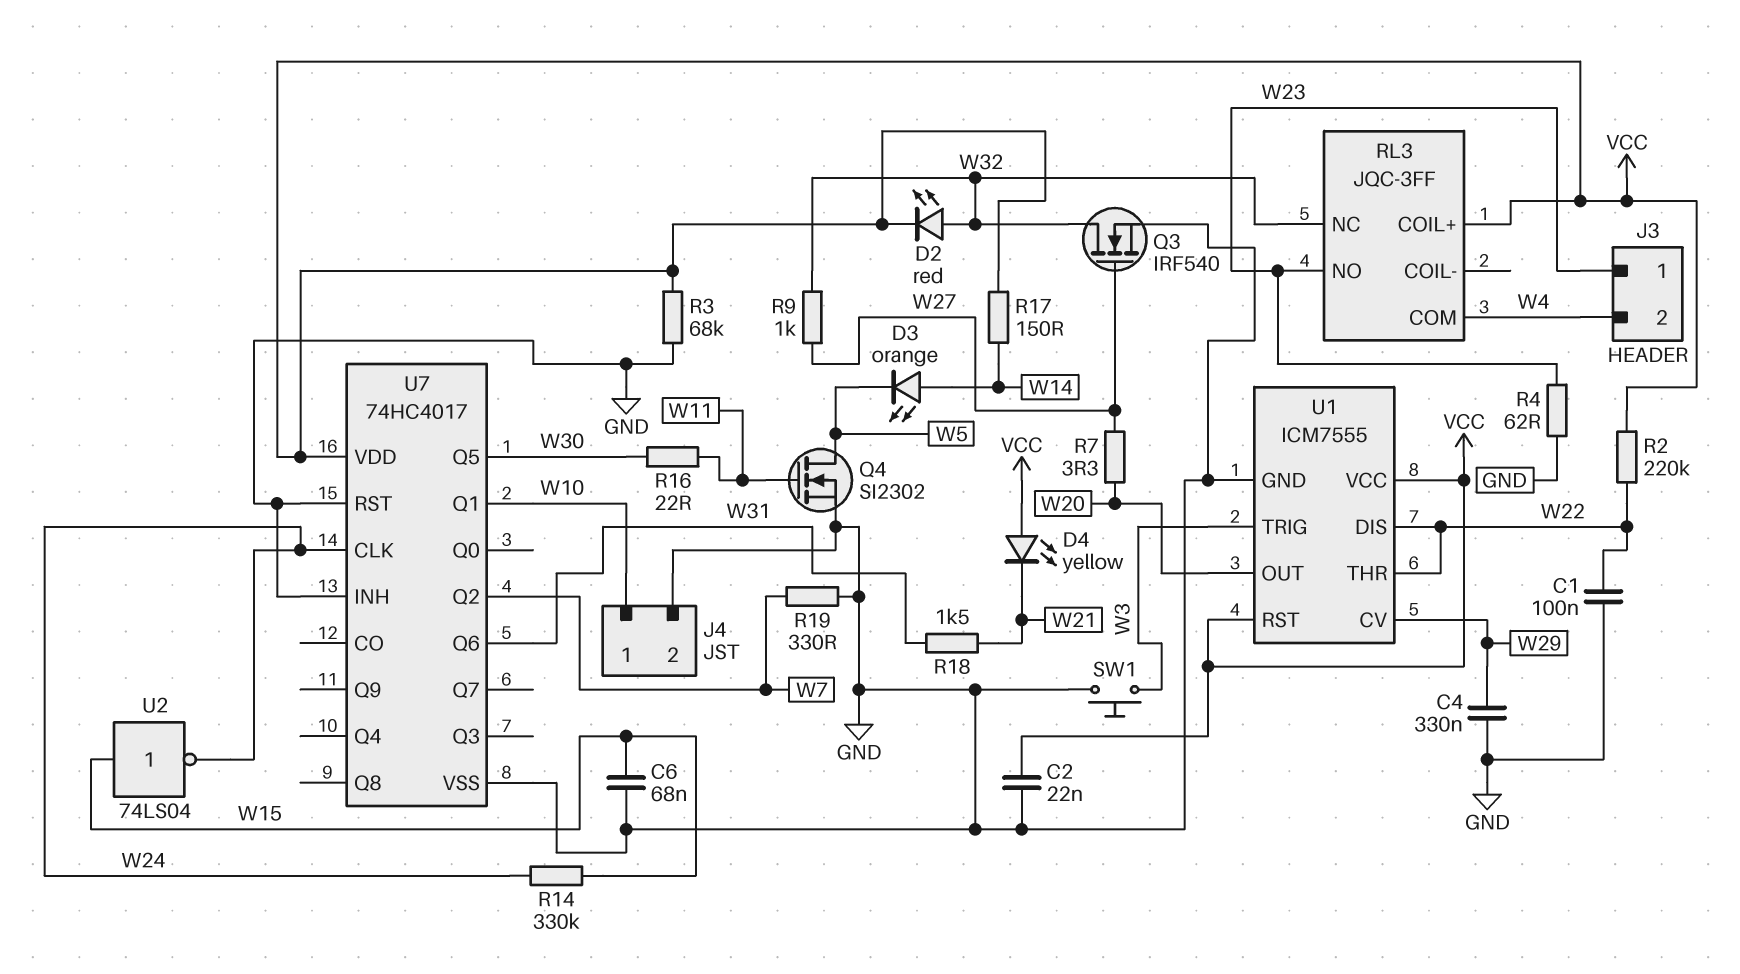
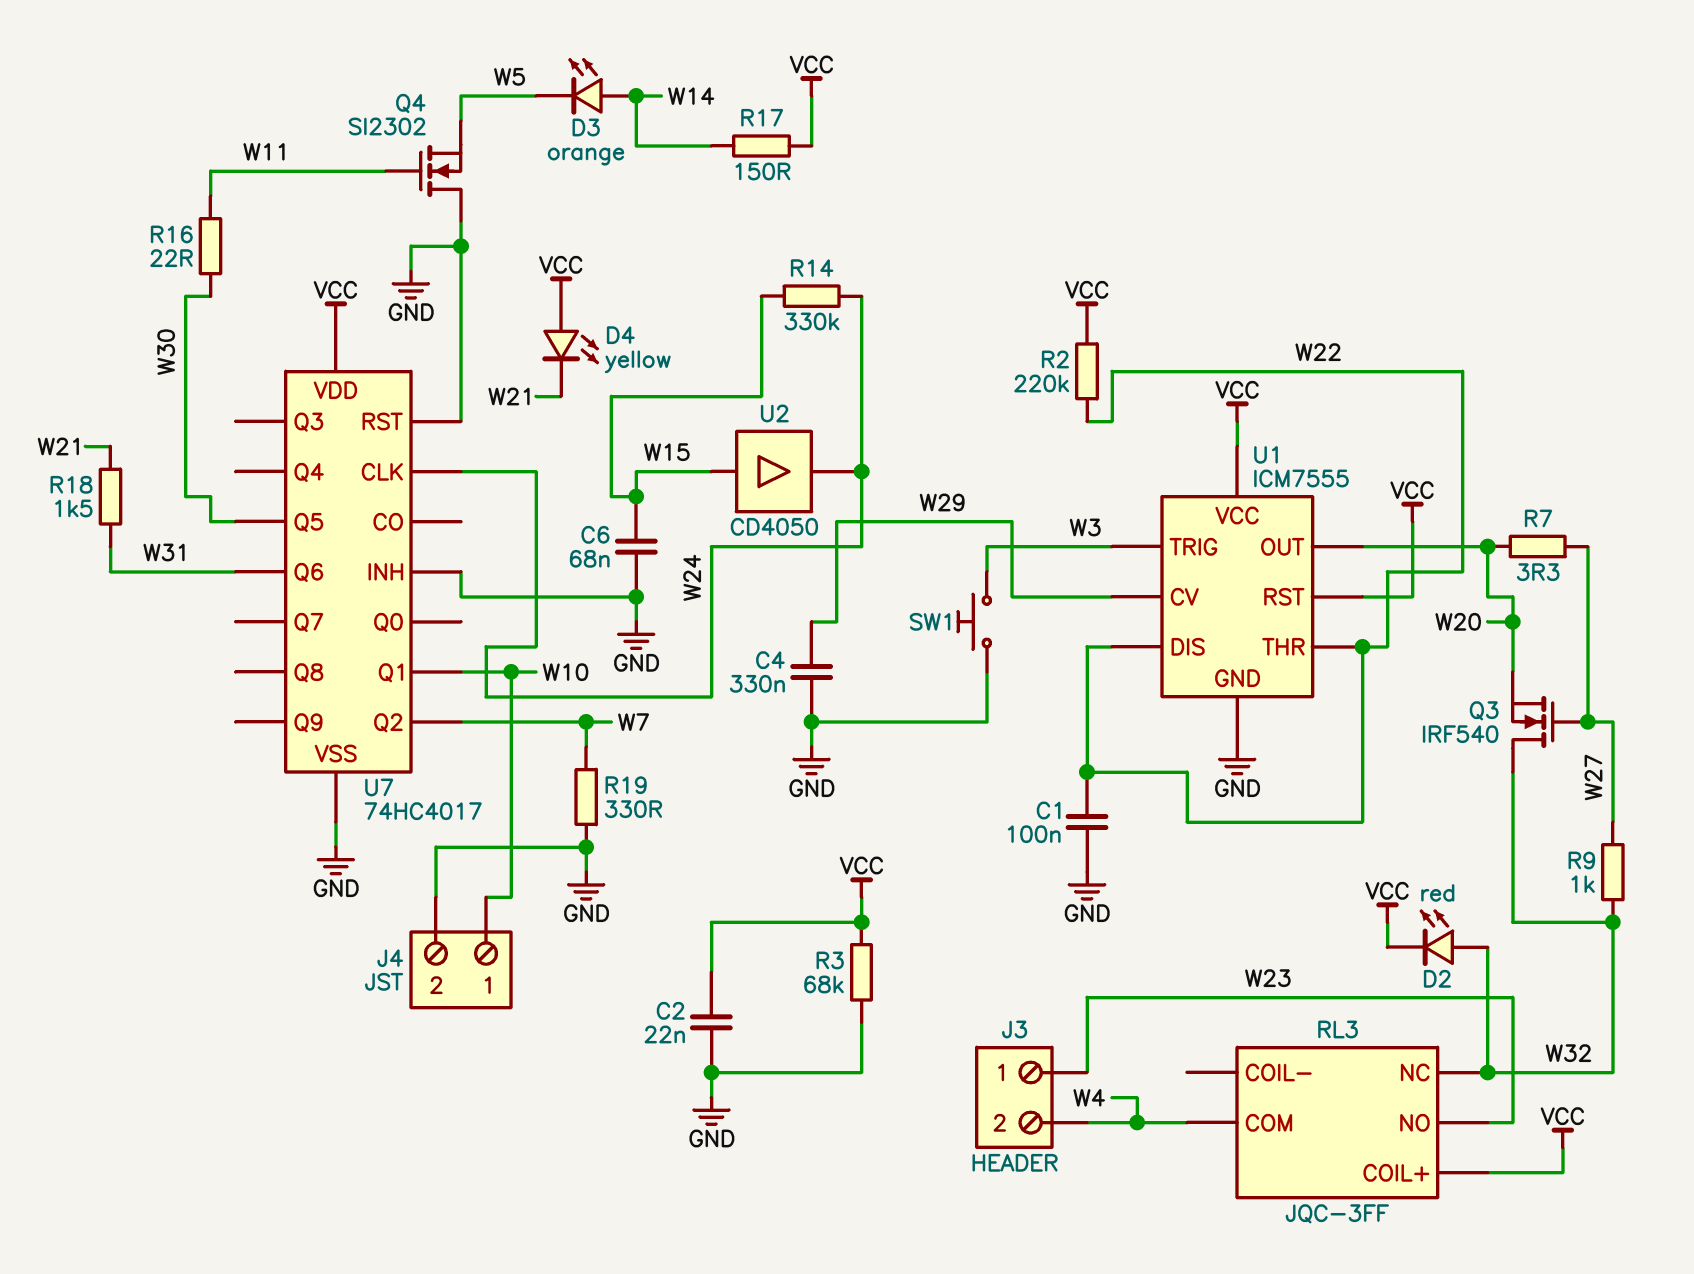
Q3: NMOS IRF540 (G W27, D W32, S GND) -> NMOS IRF540 (G W27, D W32, S W20)
Q4: NMOS SI2302 (G W11, D W5, S GND) -> NMOS SI2302 (G W11, D GND, S W5)
R4: 62 (GND, W23) -> none
U2: NOT 74LS04 (in W15, out W24) -> buffer CD4050 (in W15, out W24)

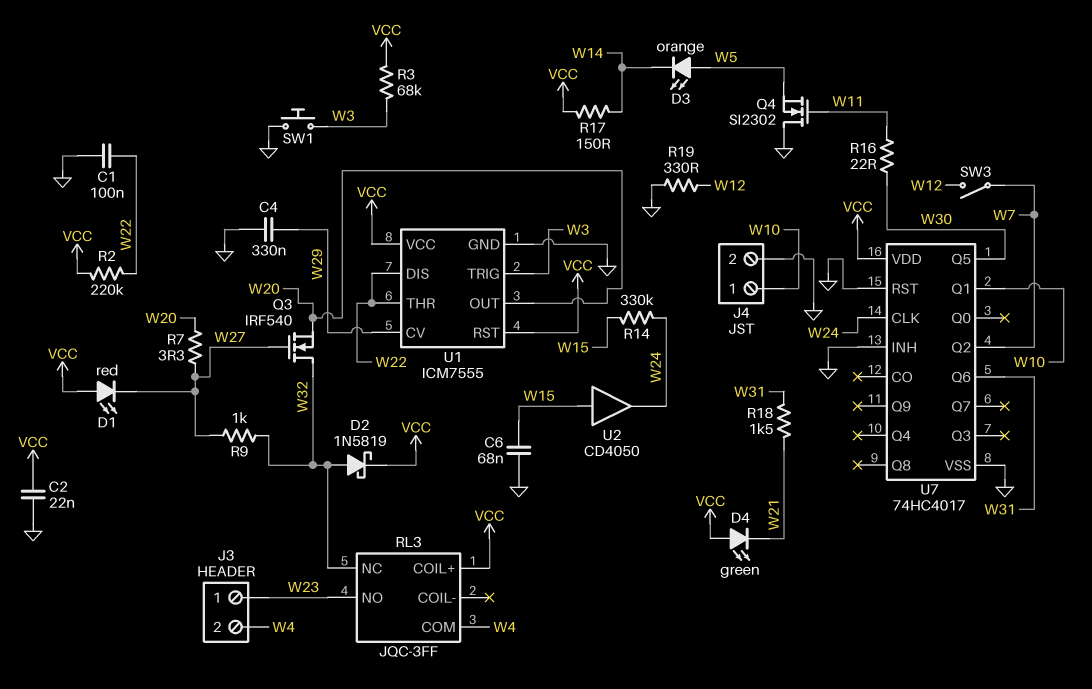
D1: none -> LED red (A VCC, K W27)
D2: LED red (A W32, K VCC) -> schottky 1N5819 (A W32, K VCC)
D3: LED orange (A W14, K W5) -> LED orange (A W5, K W14)
D4: LED yellow (A VCC, K W21) -> LED green (A VCC, K W21)
R3: 68k (GND, VCC) -> 68k (VCC, W3)
R19: 330 (GND, W7) -> 330 (GND, W12)
SW3: none -> switch (W7, W12)

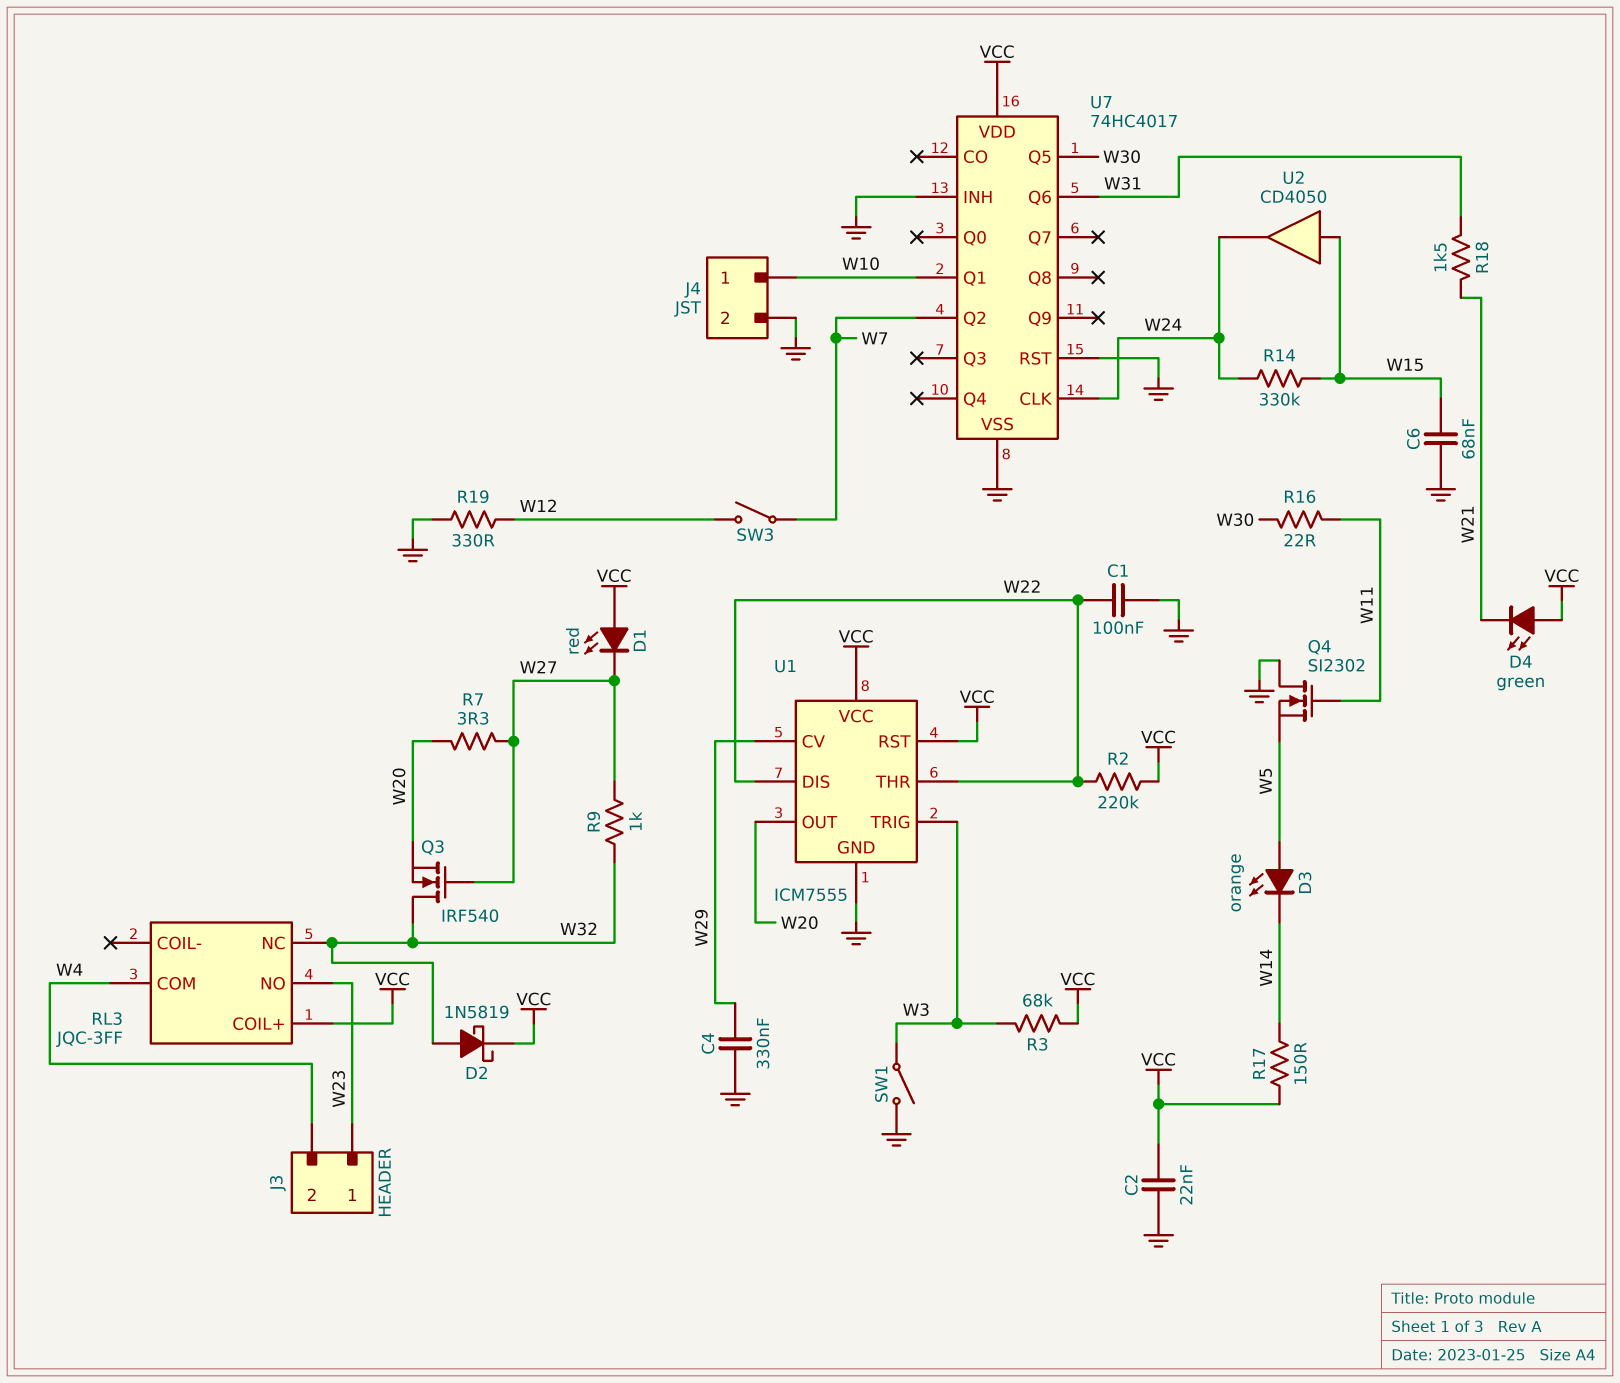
SW1: button (GND, W3) -> switch (GND, W3)

